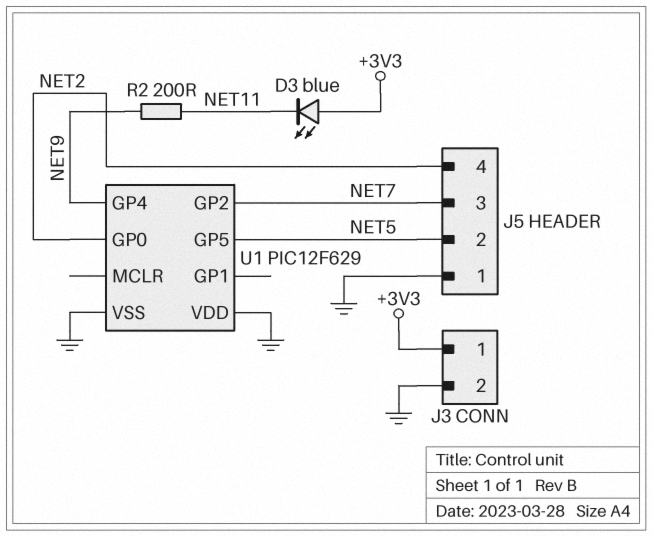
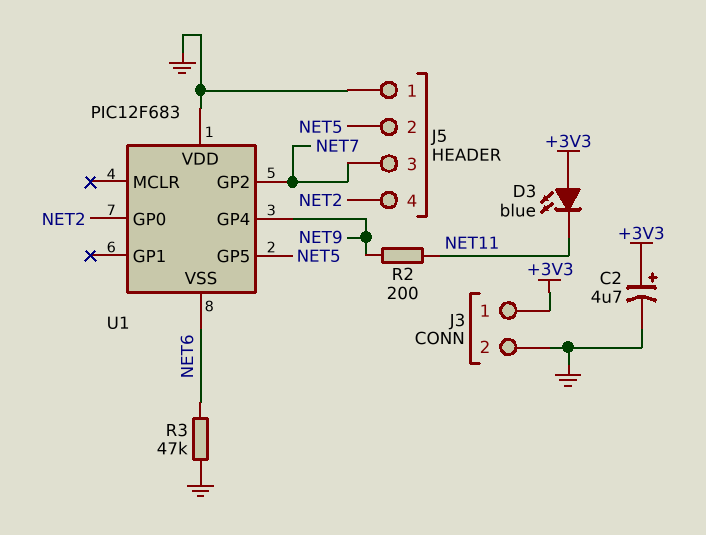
C2: none -> 4.7uF (plus +3V3, minus GND)
R3: none -> 47k (GND, NET6)
U1: PIC12F629 -> PIC12F683
U1 pin VSS: GND -> NET6

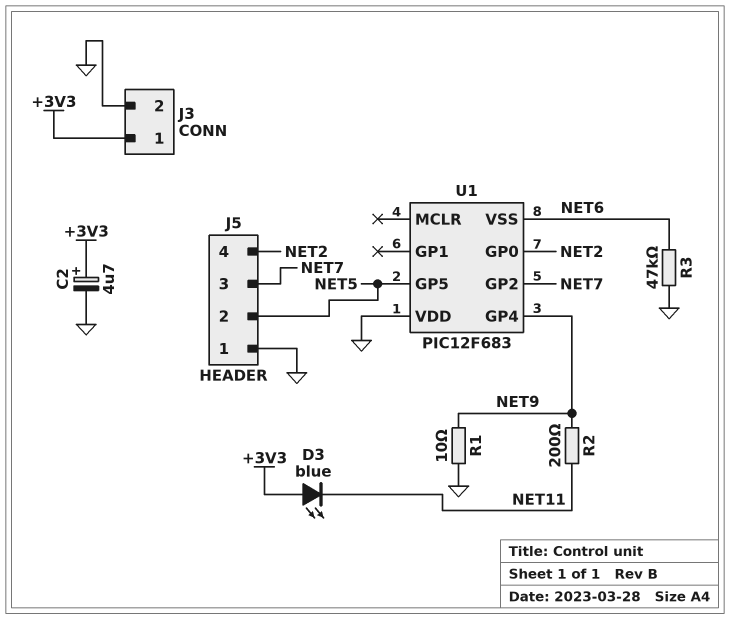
R1: none -> 10 (GND, NET9)

